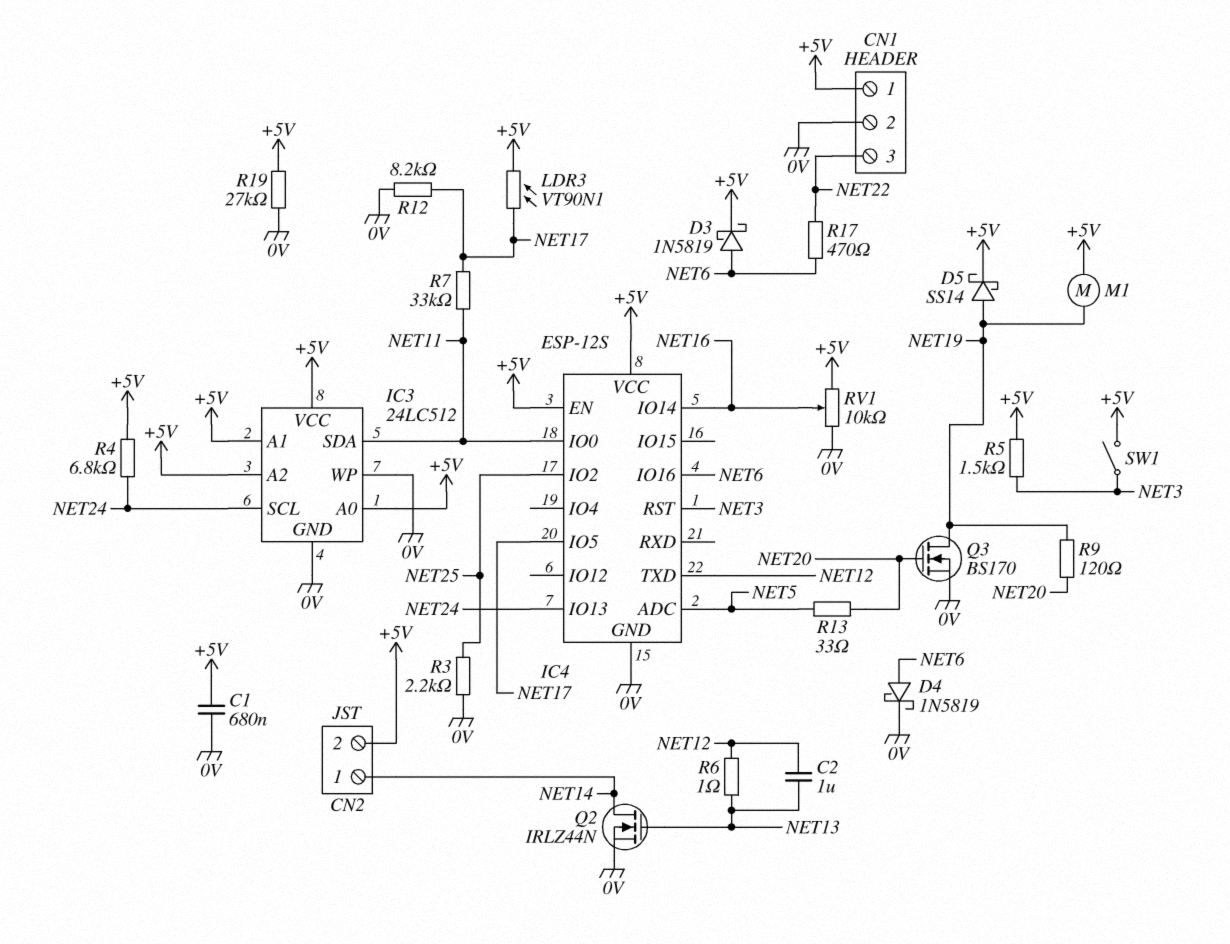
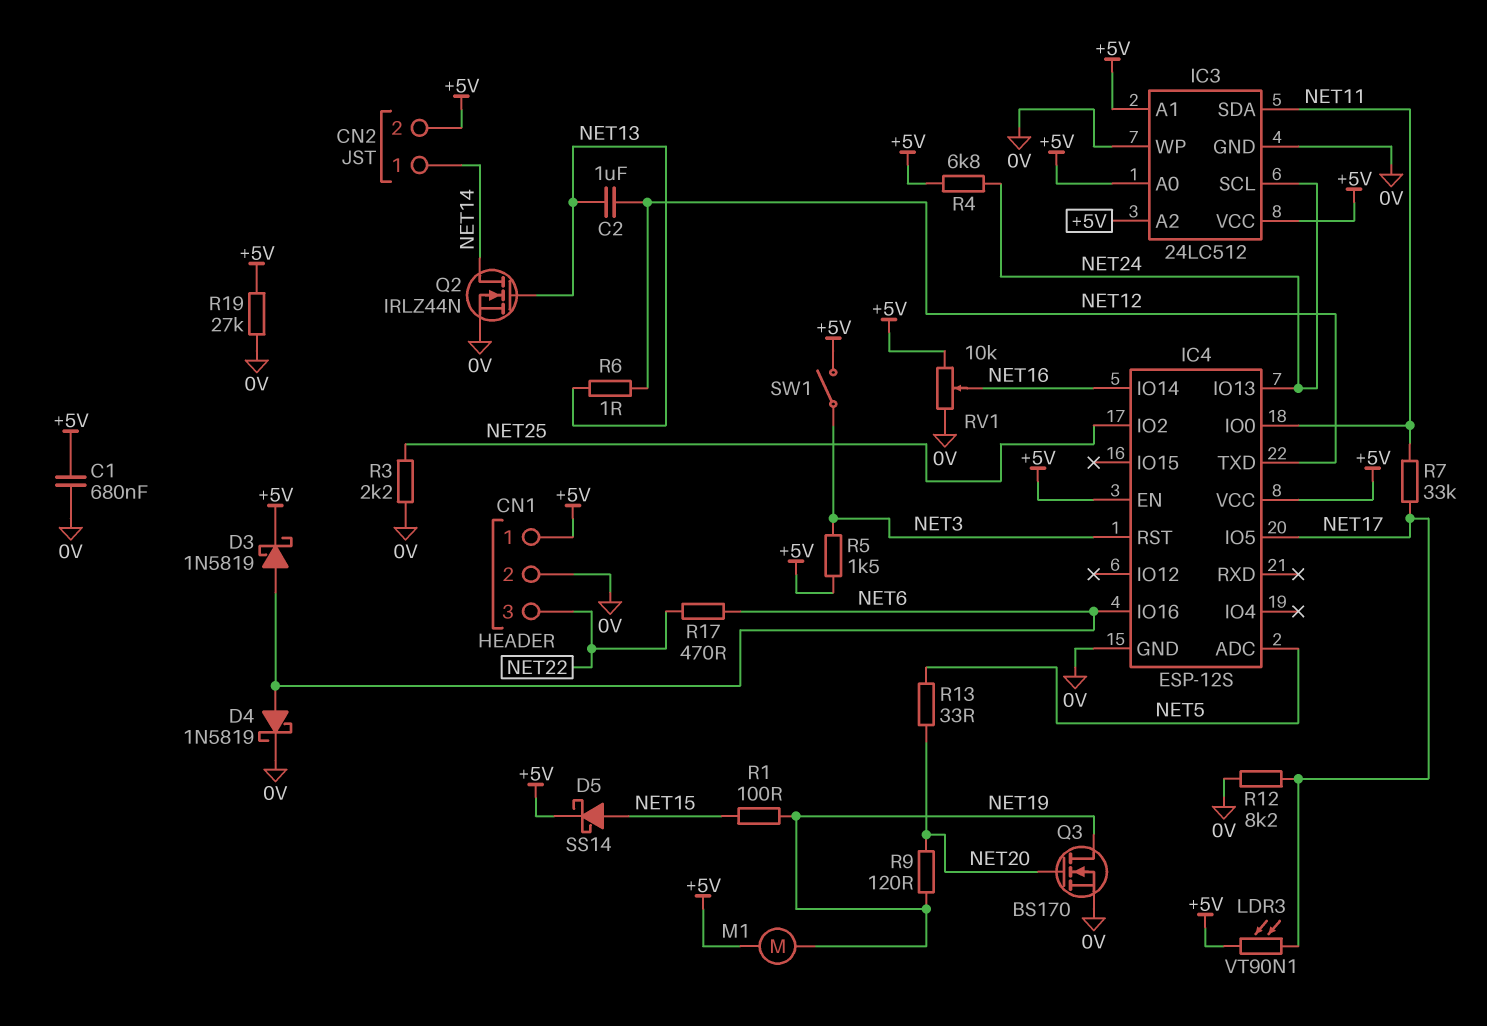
D5: schottky SS14 (A NET19, K +5V) -> schottky SS14 (A NET15, K +5V)
R1: none -> 100 (NET15, NET19)

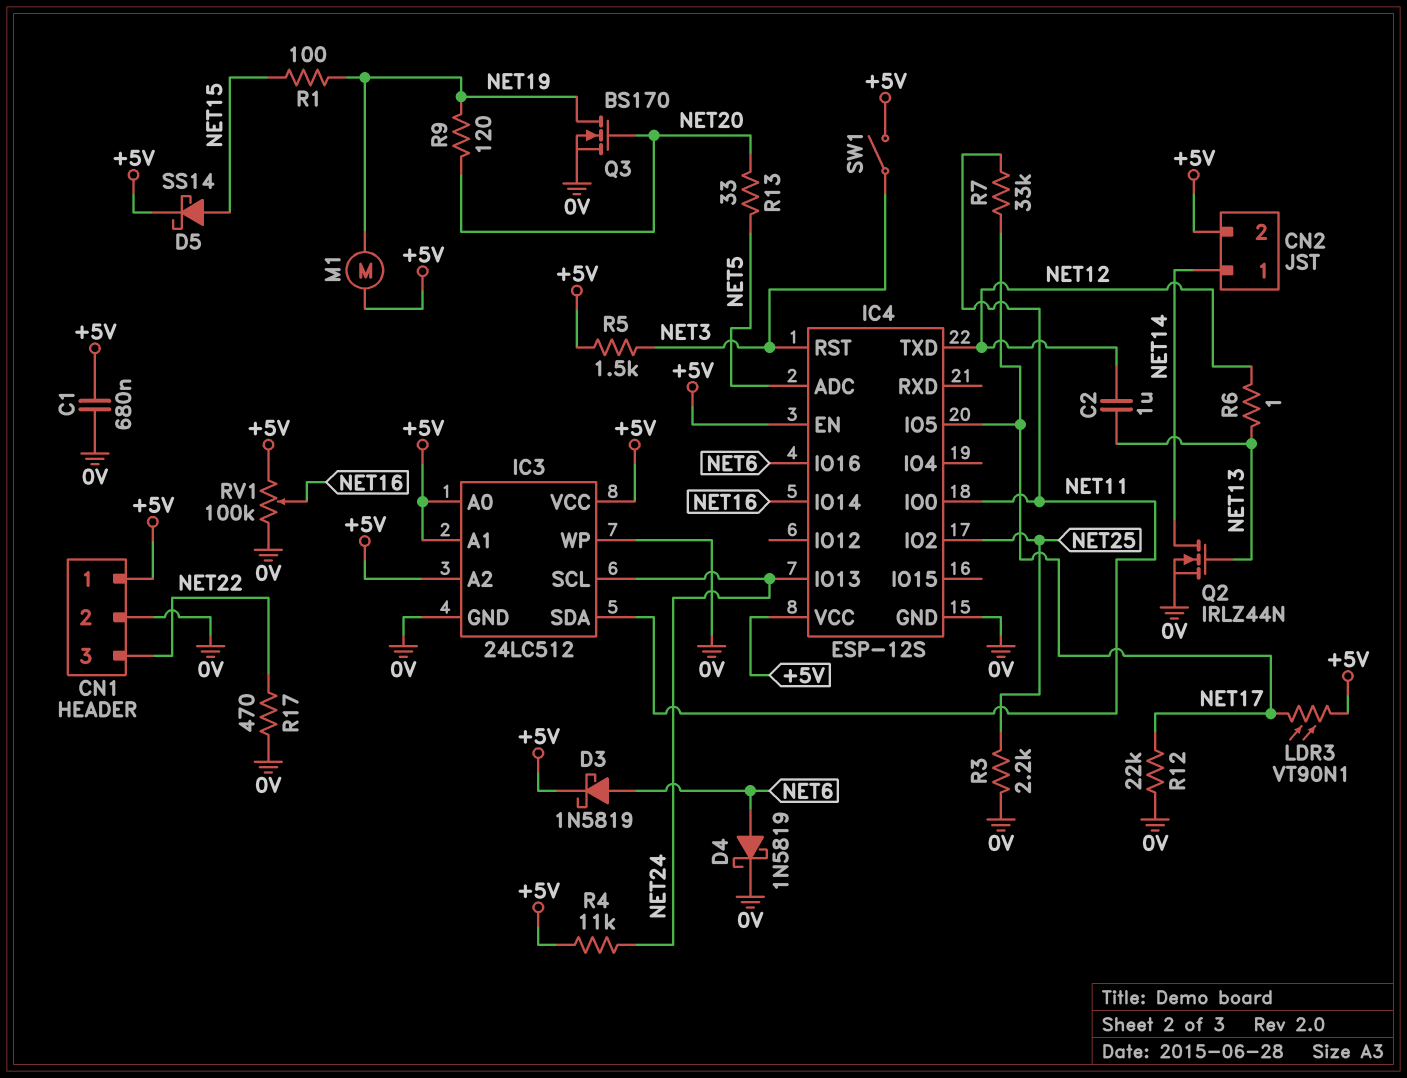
R4: 6.8k (+5V, NET24) -> 11k (+5V, NET24)
R12: 8.2k (0V, NET17) -> 22k (0V, NET17)
R17: 470 (NET6, NET22) -> 470 (0V, NET22)
R19: 27k (+5V, 0V) -> none
RV1: 10k (+5V, 0V, wiper NET16) -> 100k (+5V, 0V, wiper NET16)

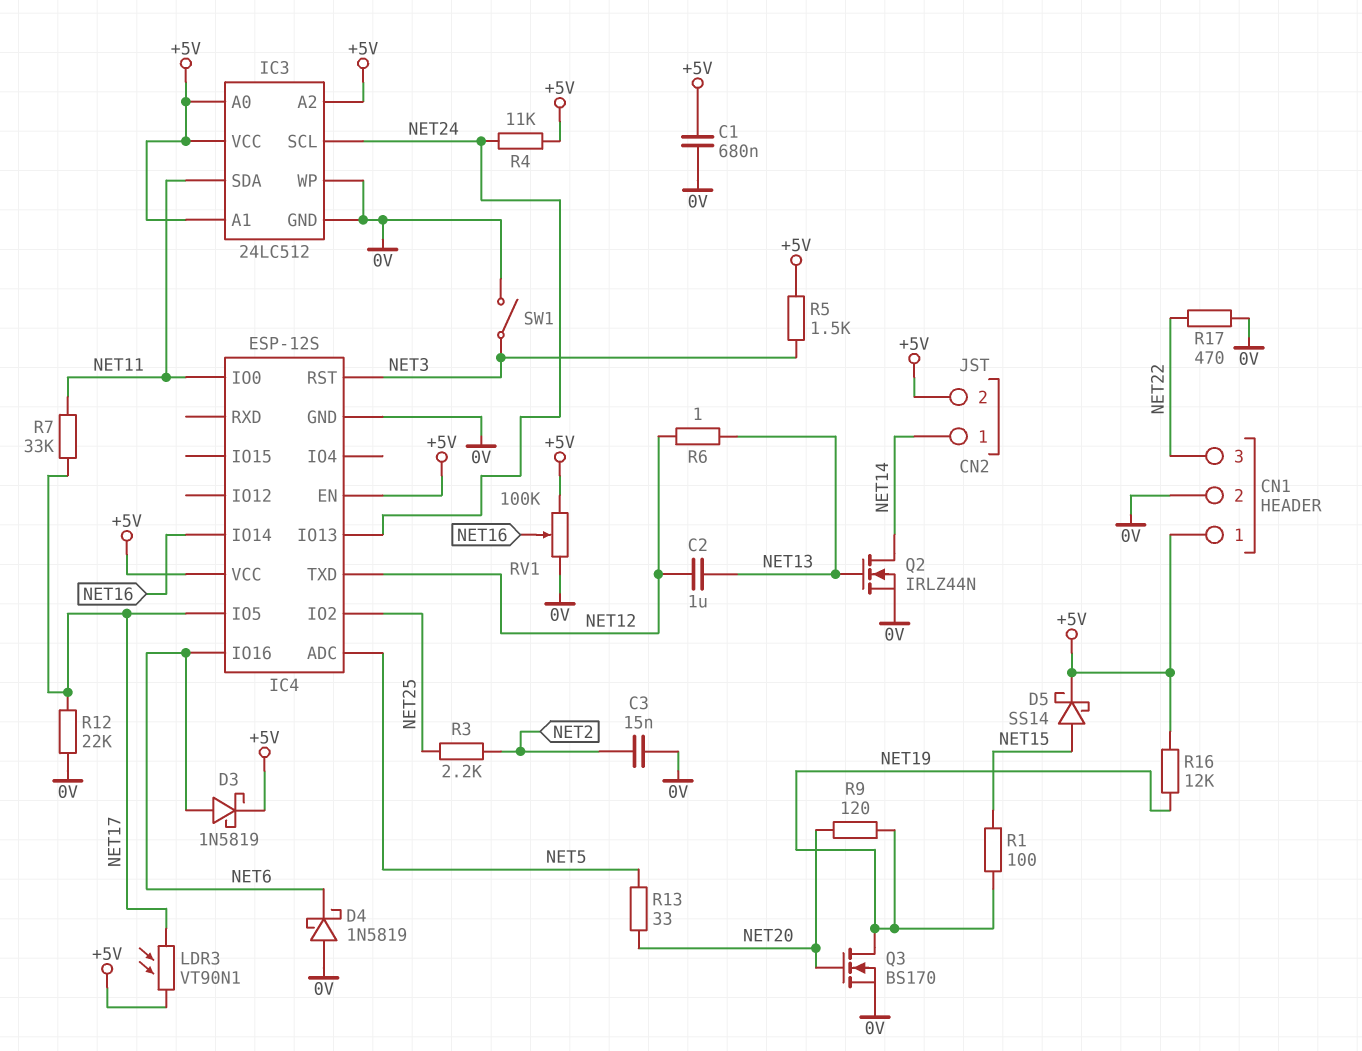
C3: none -> 15nF (0V, NET2)
D4: schottky 1N5819 (A NET6, K 0V) -> schottky 1N5819 (A 0V, K NET6)
M1: motor (+5V, NET19) -> none
R3: 2.2k (0V, NET25) -> 2.2k (NET2, NET25)
R16: none -> 12k (+5V, NET19)
SW1: switch (+5V, NET3) -> switch (0V, NET3)

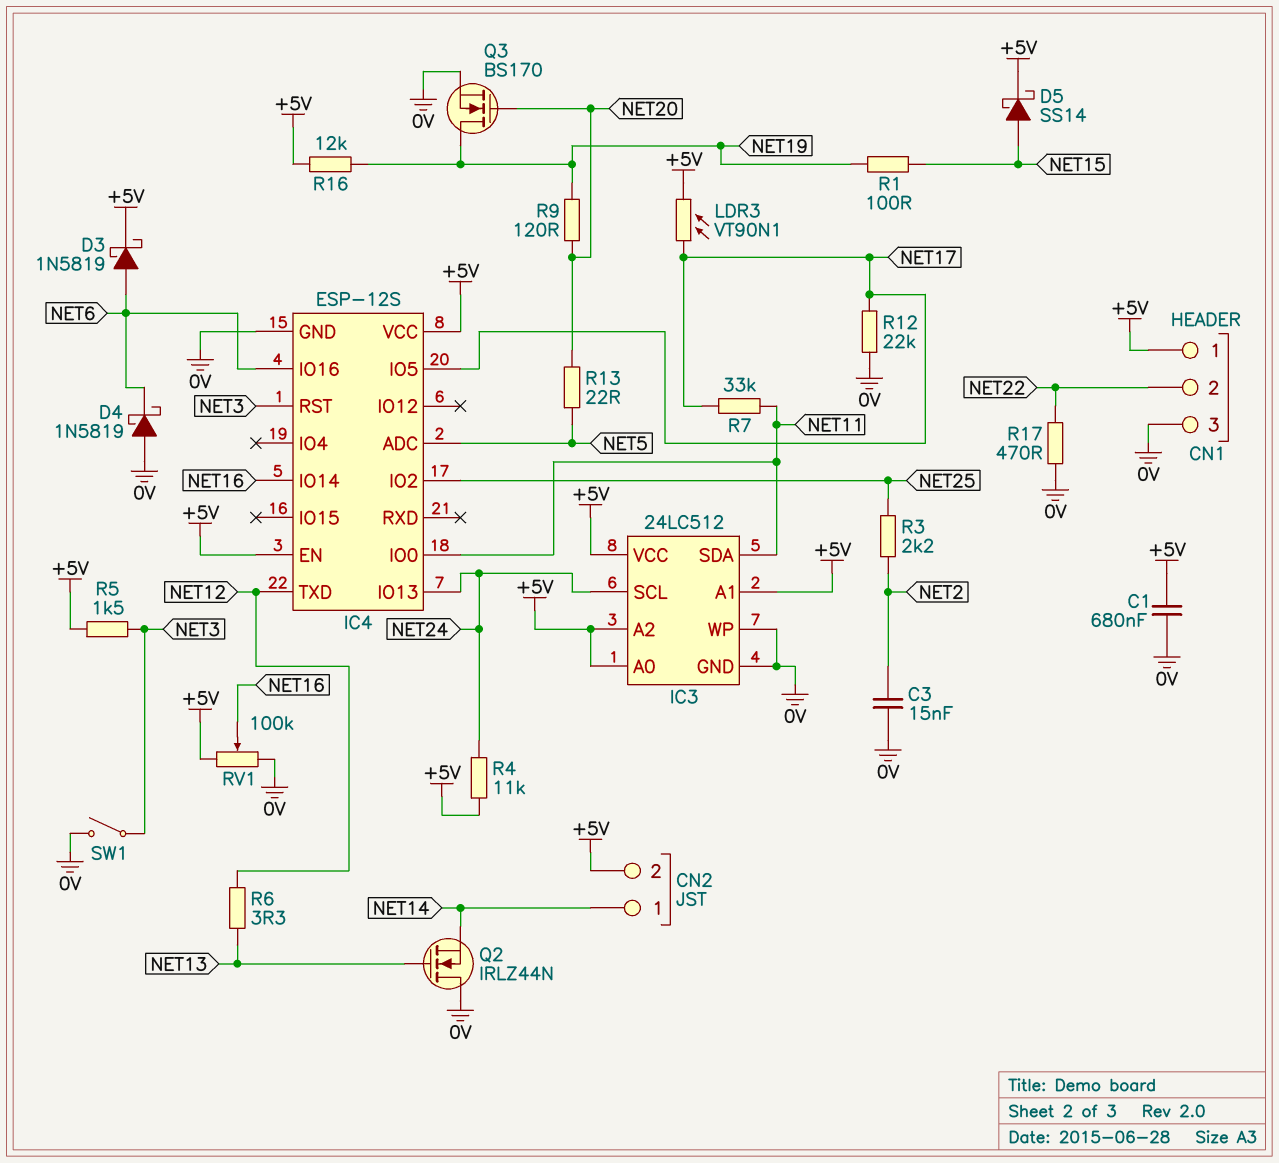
C2: 1uF (NET12, NET13) -> none
CN1 pin 2: 0V -> NET22
CN1 pin 3: NET22 -> 0V
Q2: NMOS IRLZ44N (G NET13, D NET14, S 0V) -> NMOS IRLZ44N (G NET13, D 0V, S NET14)
R6: 1 (NET12, NET13) -> 3.3 (NET12, NET13)
R13: 33 (NET5, NET20) -> 22 (NET5, NET20)

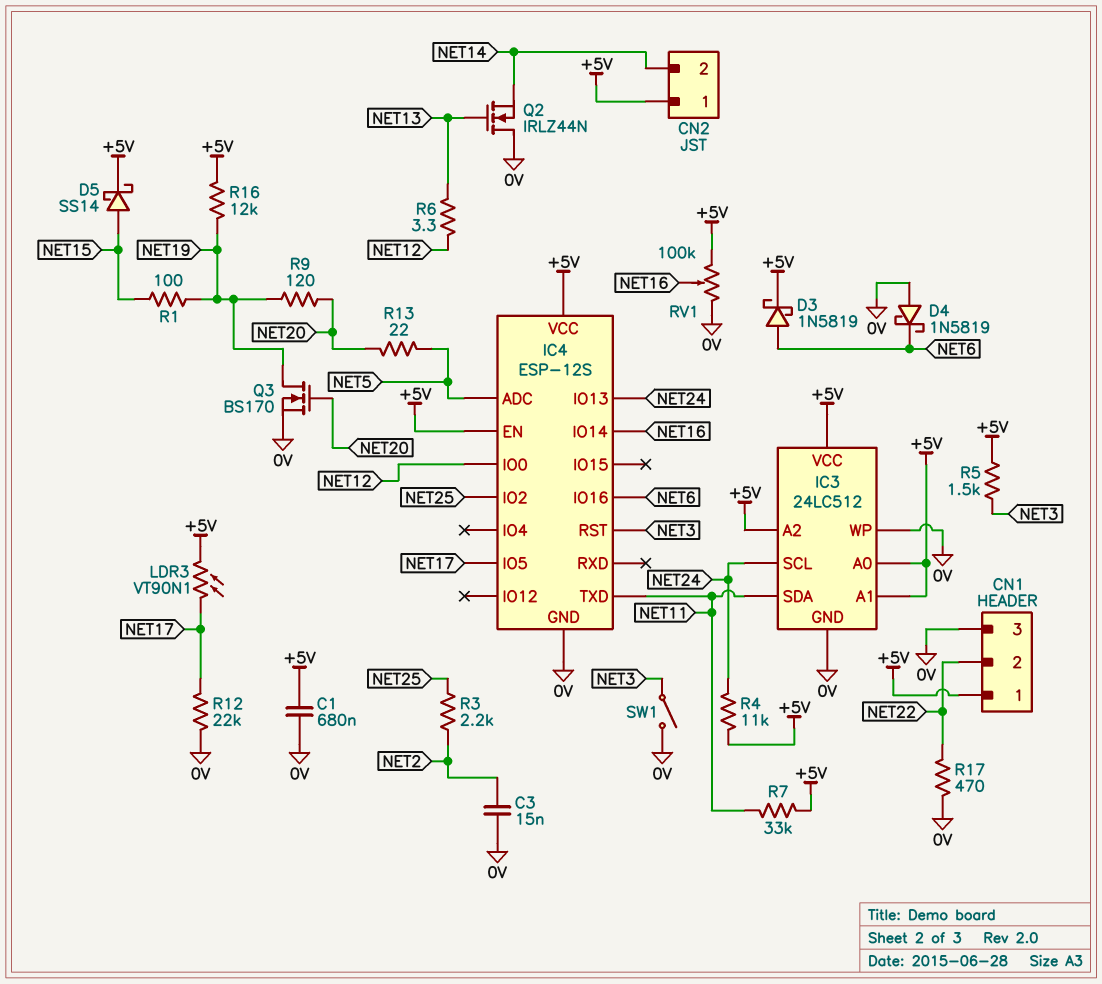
CN2 pin 1: NET14 -> +5V
CN2 pin 2: +5V -> NET14
IC4 pin IO0: NET11 -> NET12
IC4 pin TXD: NET12 -> NET11
R7: 33k (NET11, NET17) -> 33k (+5V, NET11)

